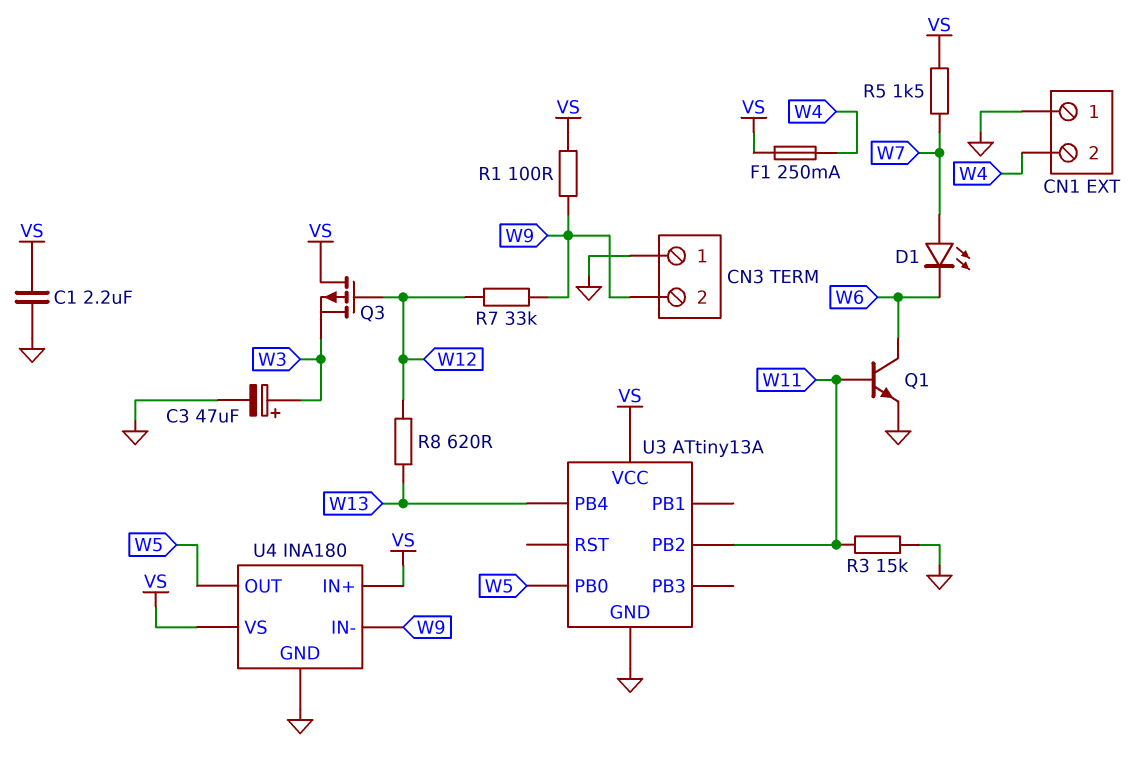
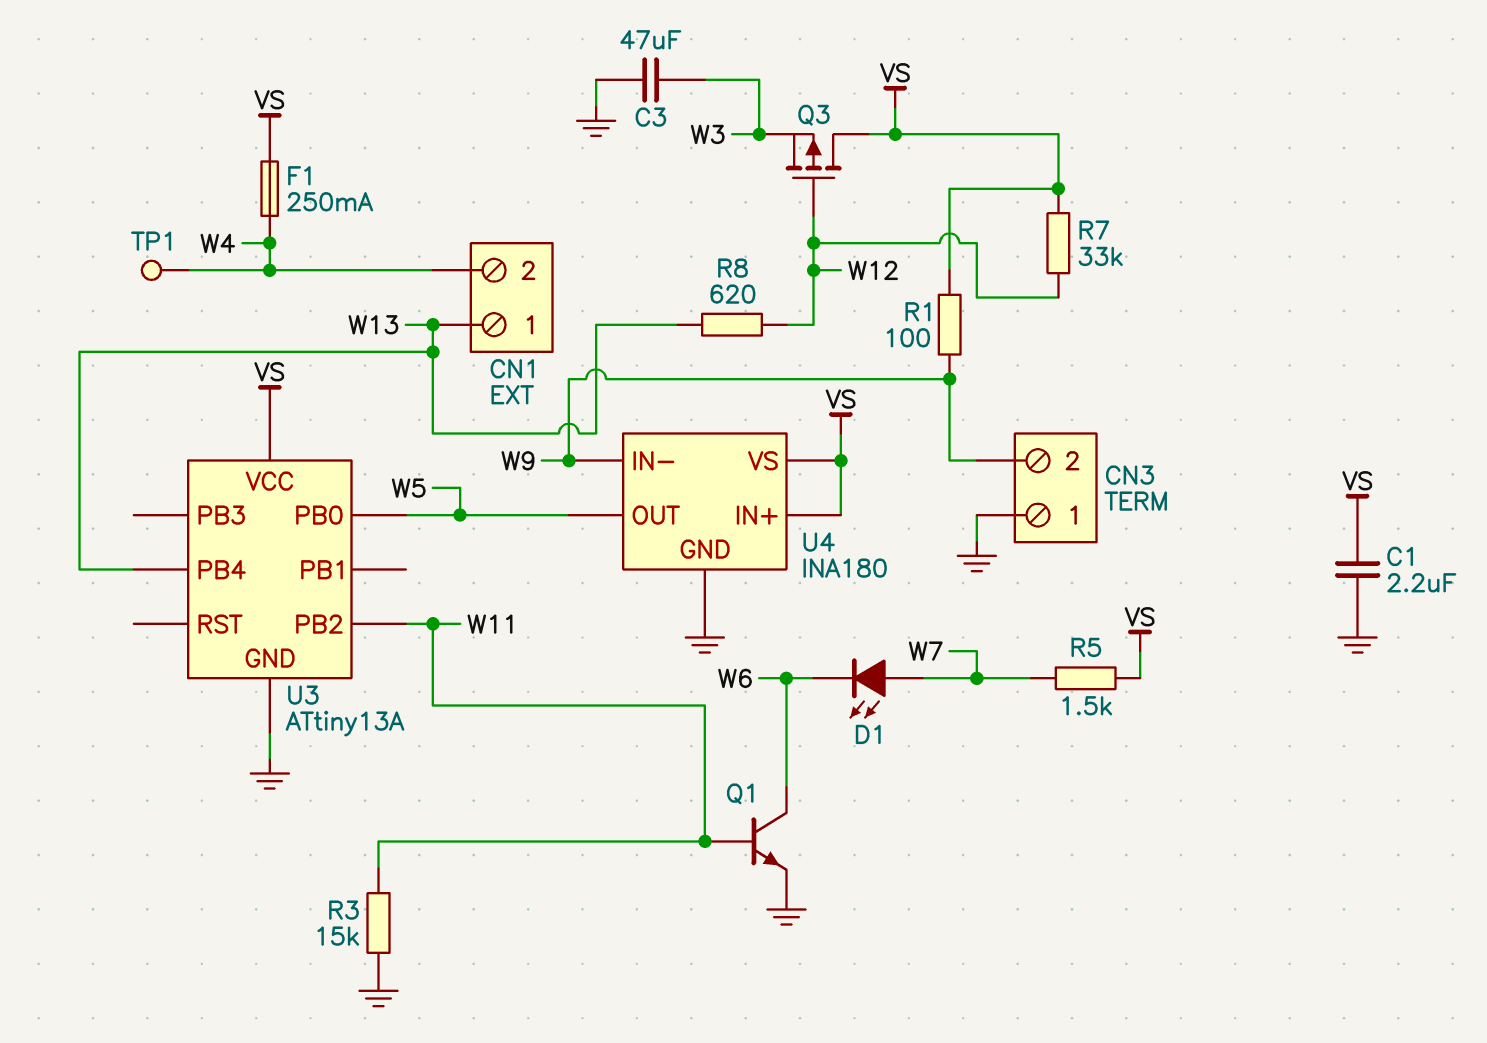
C3: 47uF (plus W3, minus GND) -> 47uF (GND, W3)
CN1 pin 1: GND -> W13
R7: 33k (W9, W12) -> 33k (VS, W12)
TP1: none -> test point (W4)

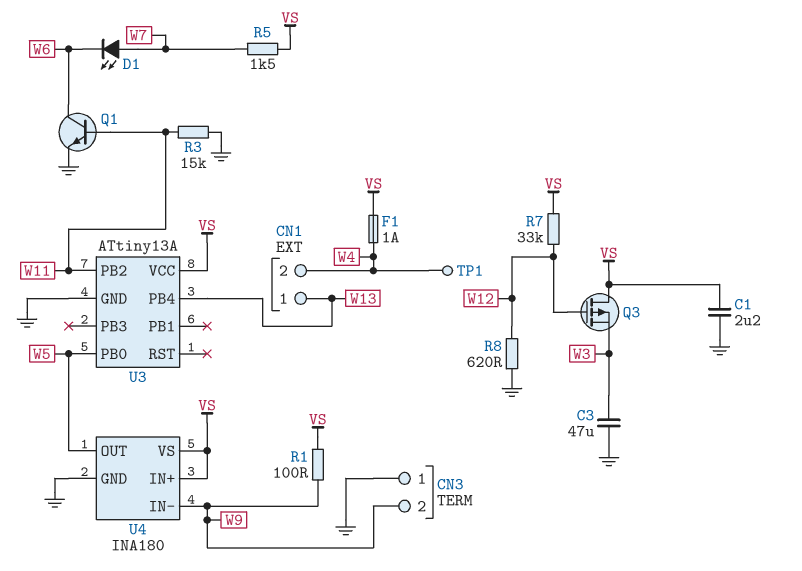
F1: 250mA (VS, W4) -> 1A (VS, W4)
R8: 620 (W12, W13) -> 620 (GND, W12)

